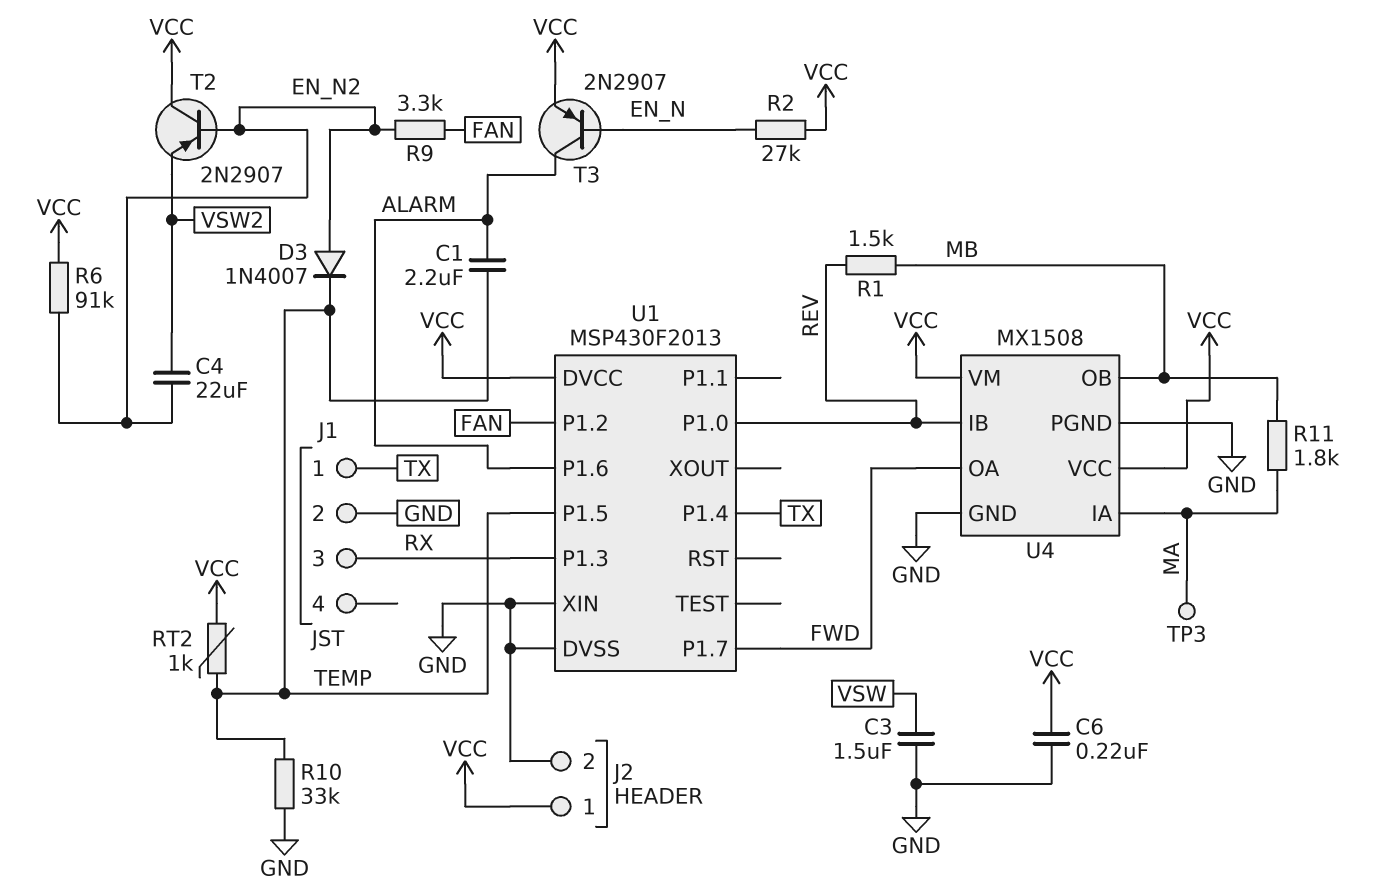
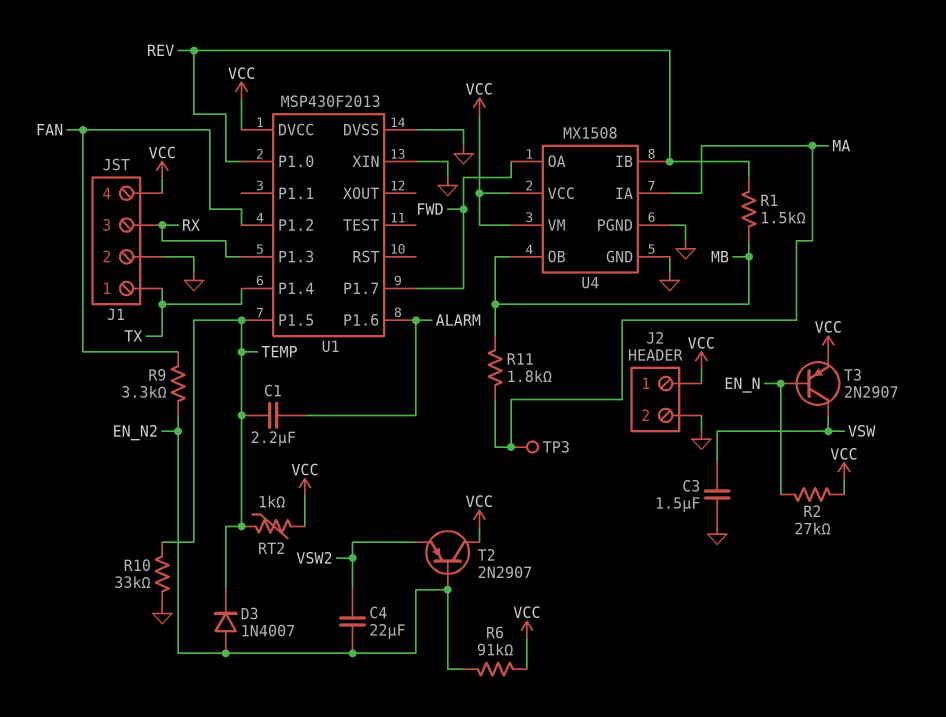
C6: 220nF (GND, VCC) -> none
J1 pin 4: none -> VCC
T3: PNP 2N2907 (B EN_N, C ALARM, E VCC) -> PNP 2N2907 (B EN_N, C VSW, E VCC)

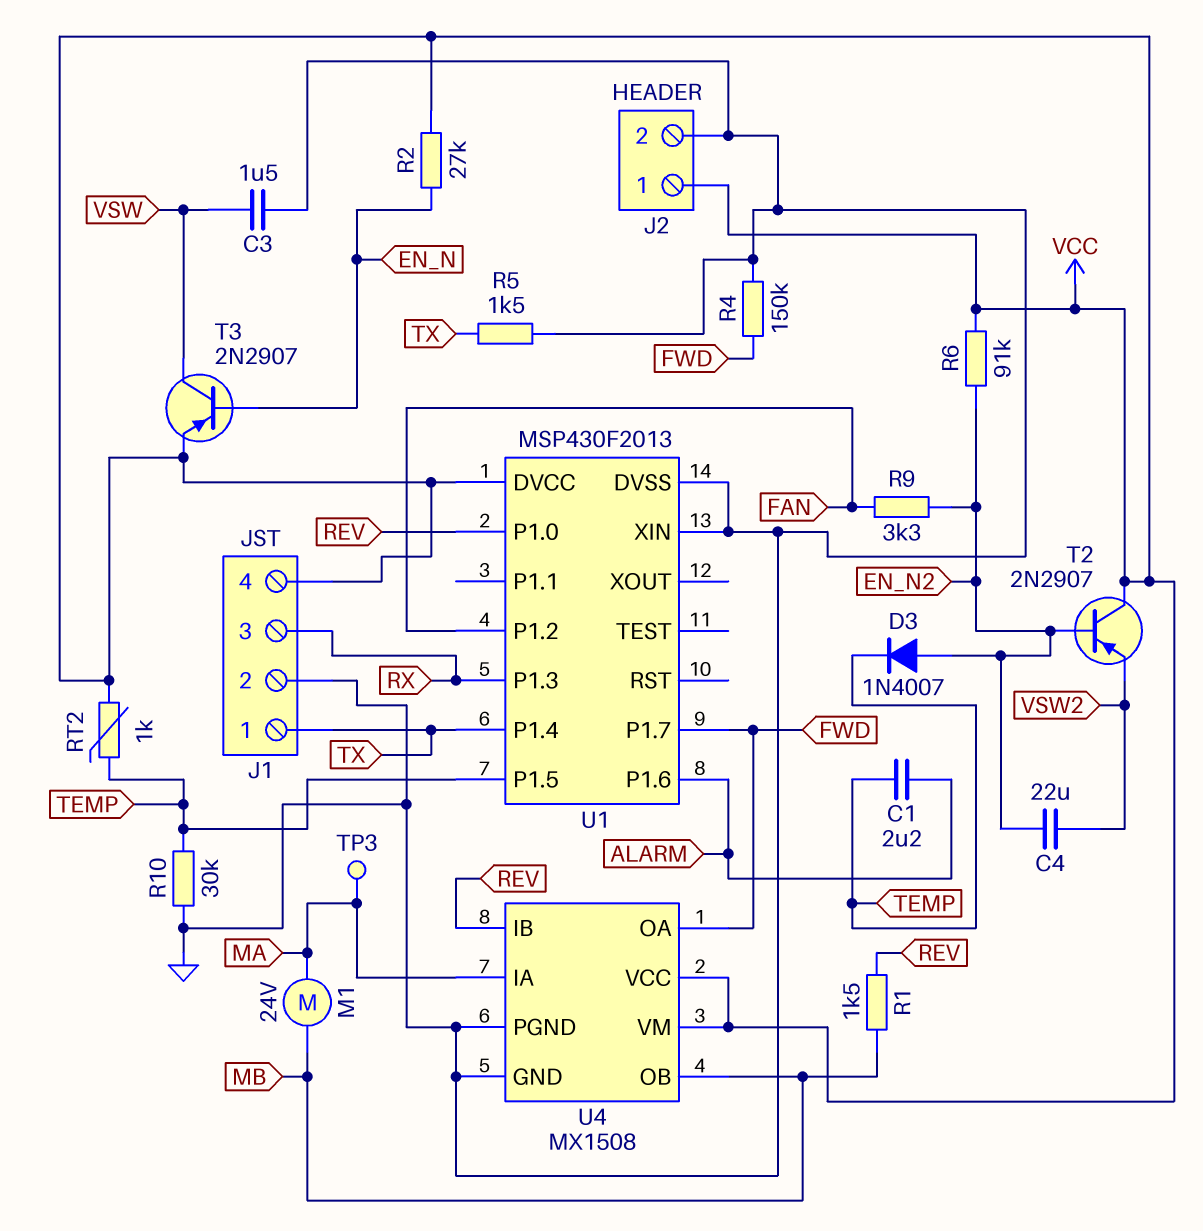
M1: none -> motor 24V (MA, MB)
R4: none -> 150k (FWD, GND)
R5: none -> 1.5k (GND, TX)
R10: 33k (GND, TEMP) -> 30k (GND, TEMP)
R11: 1.8k (MA, MB) -> none

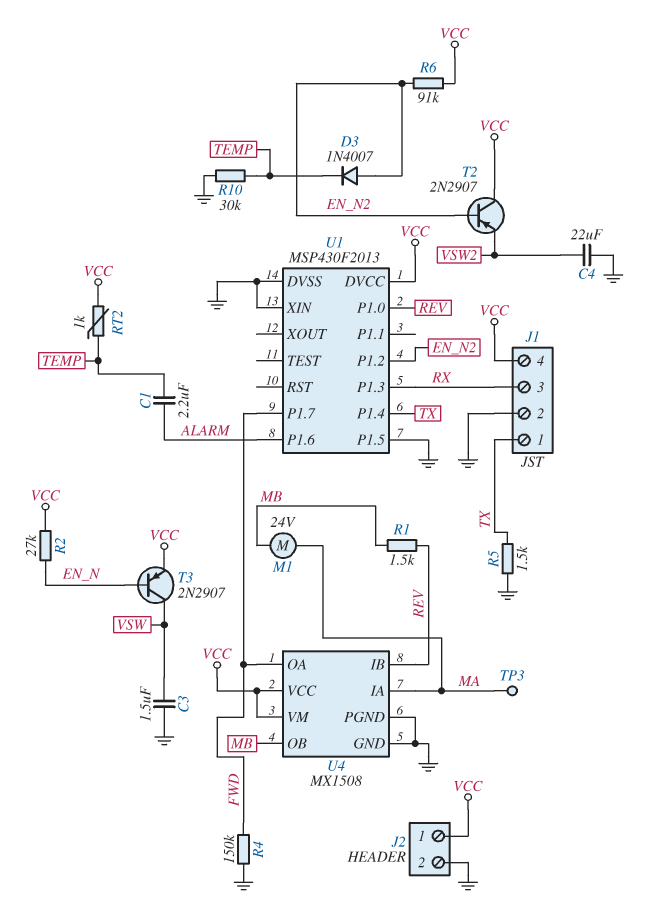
C4: 22uF (EN_N2, VSW2) -> 22uF (GND, VSW2)
R9: 3.3k (EN_N2, FAN) -> none
U1 pin P1.2: FAN -> EN_N2
U1 pin P1.5: TEMP -> GND

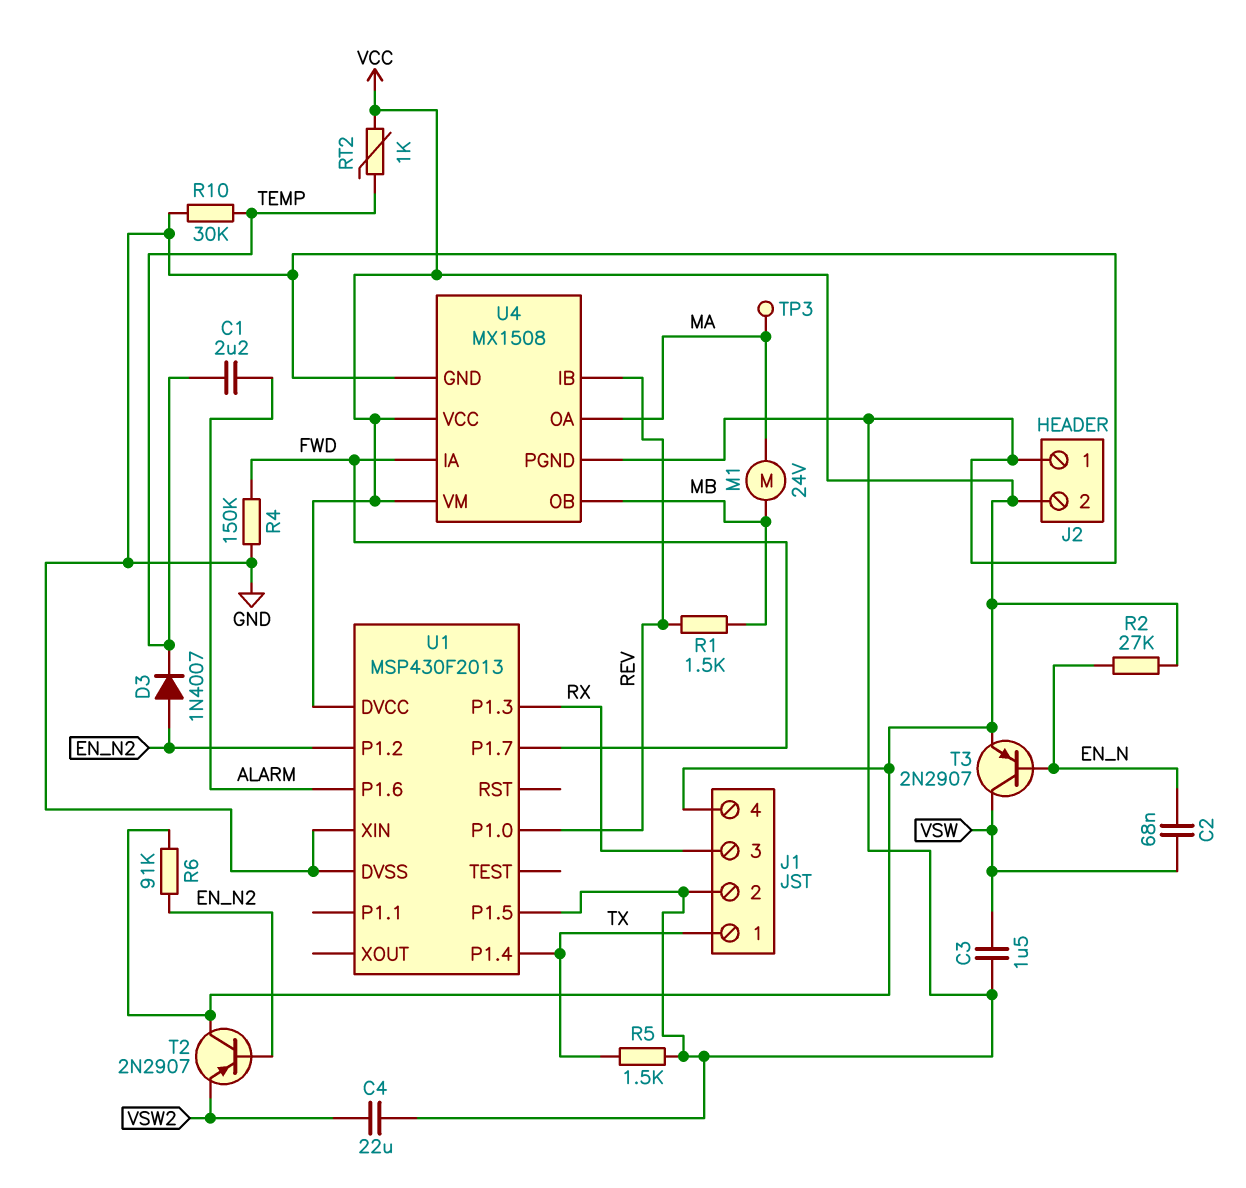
C2: none -> 68nF (EN_N, VSW)
J2 pin 1: VCC -> GND
J2 pin 2: GND -> VCC
U4 pin IA: MA -> FWD
U4 pin OA: FWD -> MA

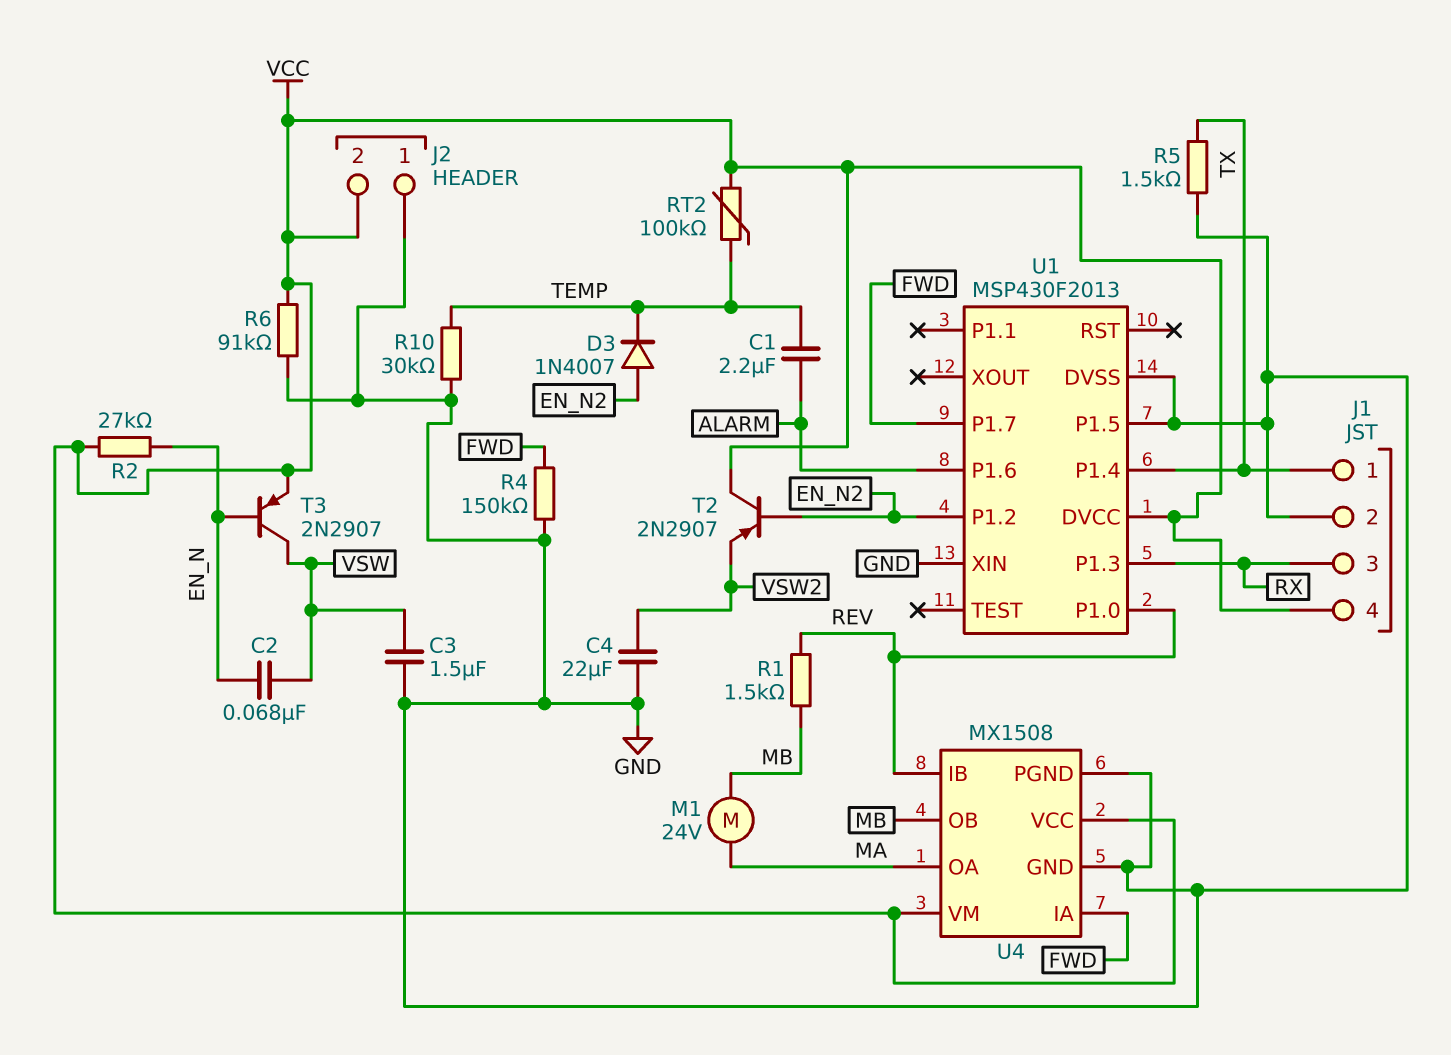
R6: 91k (EN_N2, VCC) -> 91k (GND, VCC)
RT2: 1k (TEMP, VCC) -> 100k (TEMP, VCC)
TP3: test point (MA) -> none

